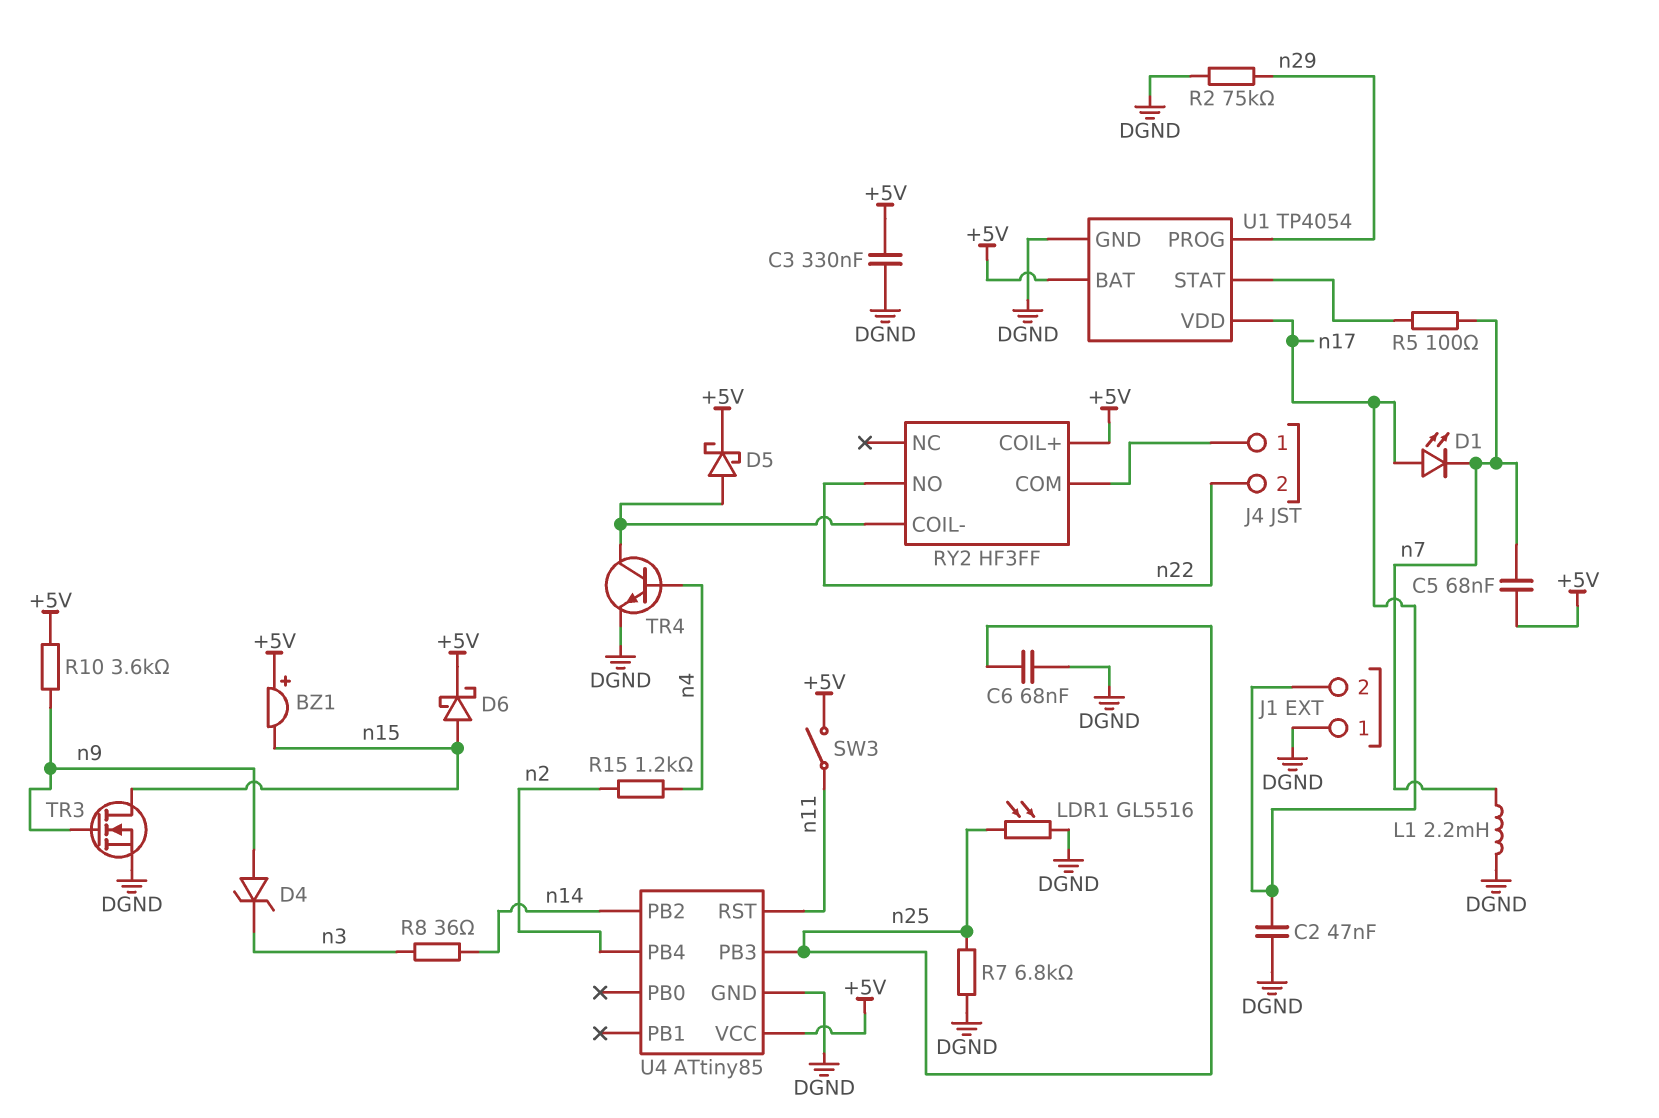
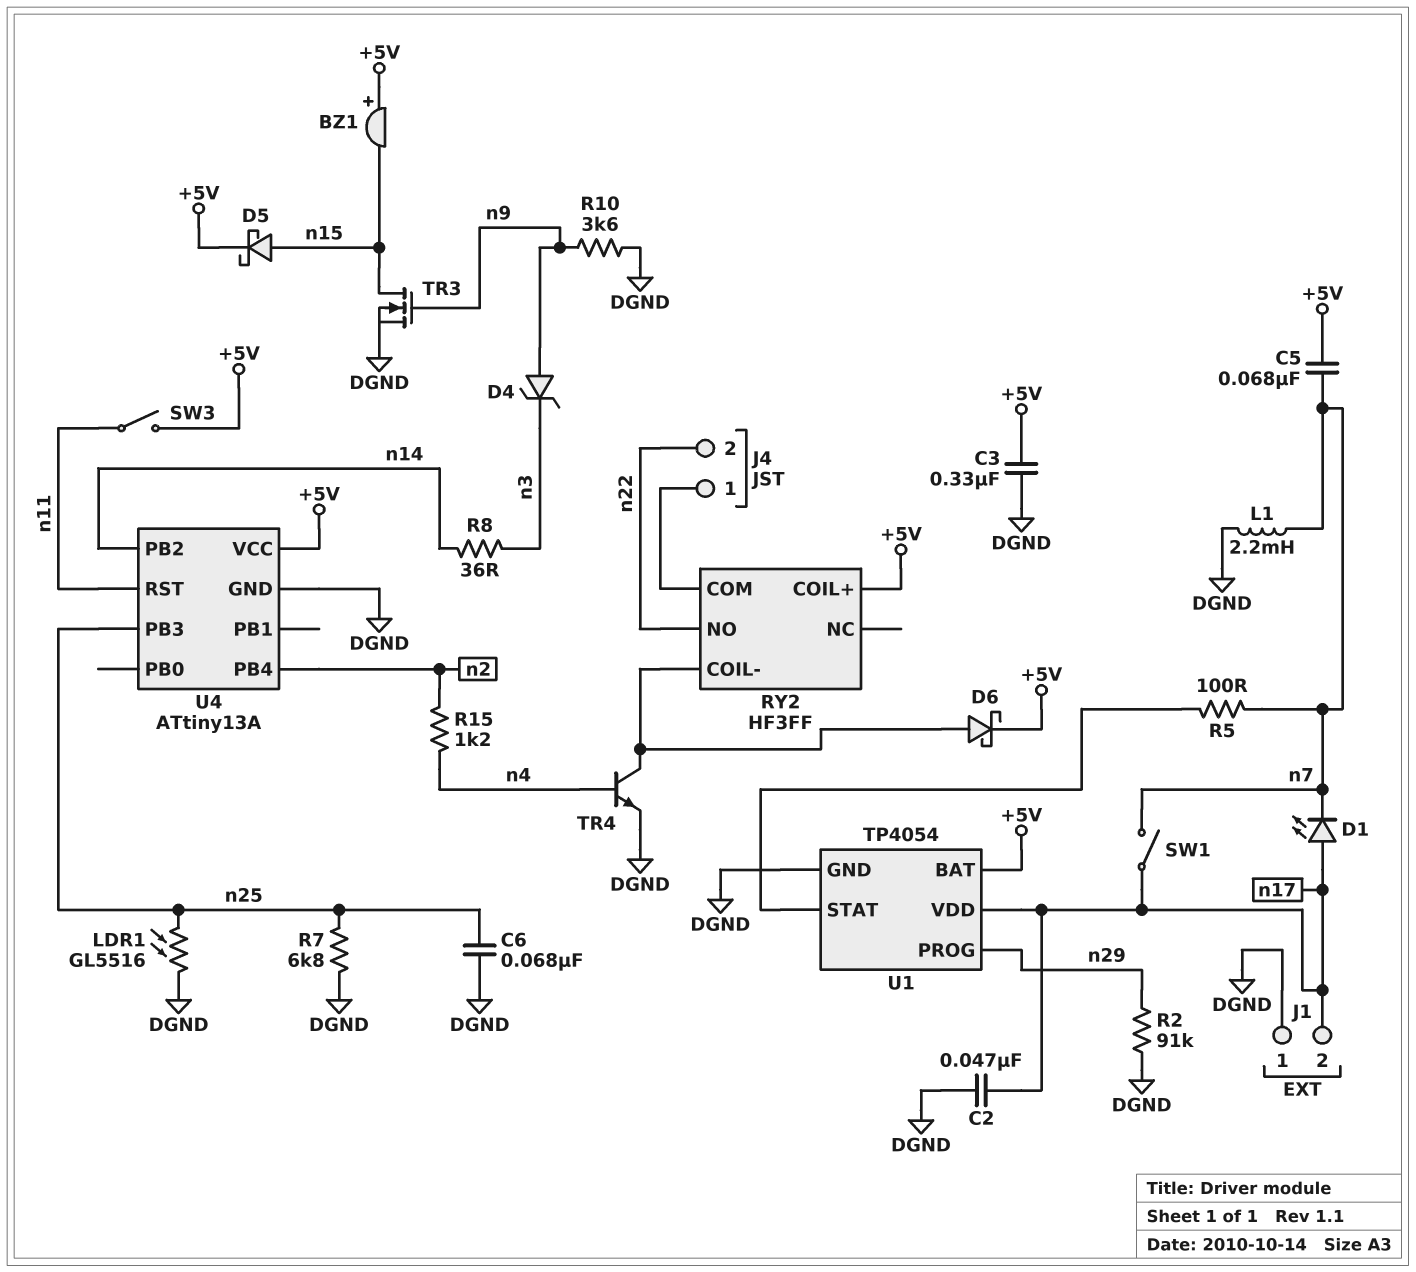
D5: schottky (A RY2/COIL-, K +5V) -> schottky (A n15, K +5V)
D6: schottky (A n15, K +5V) -> schottky (A RY2/COIL-, K +5V)
R2: 75k (DGND, n29) -> 91k (DGND, n29)
R10: 3.6k (+5V, n9) -> 3.6k (DGND, n9)
SW1: none -> switch (n7, n17)
U4: ATtiny85 -> ATtiny13A

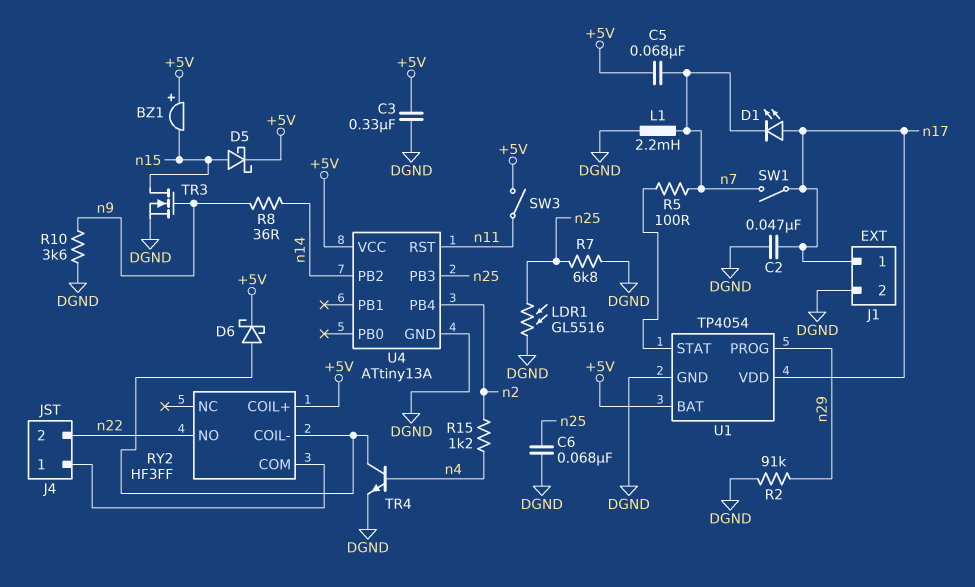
D4: zener (A n9, K n3) -> none
J1 pin 1: DGND -> n17
J1 pin 2: n17 -> DGND
R8: 36 (n3, n14) -> 36 (n9, n14)

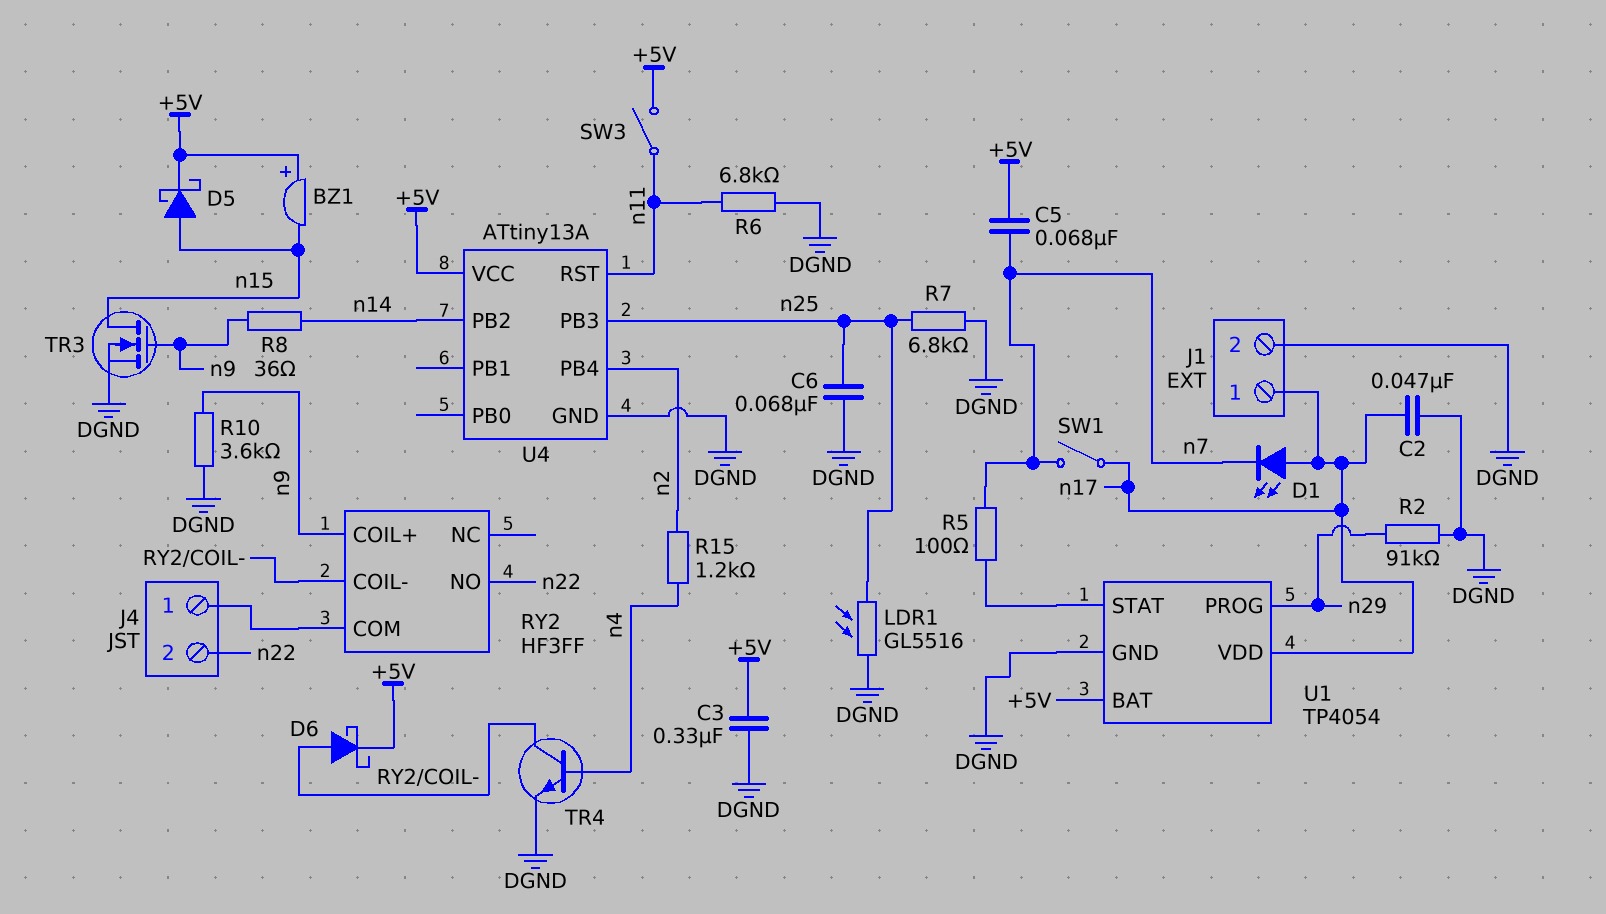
L1: 2.2mH (DGND, n7) -> none
R6: none -> 6.8k (DGND, n11)
RY2 pin COIL+: +5V -> n9

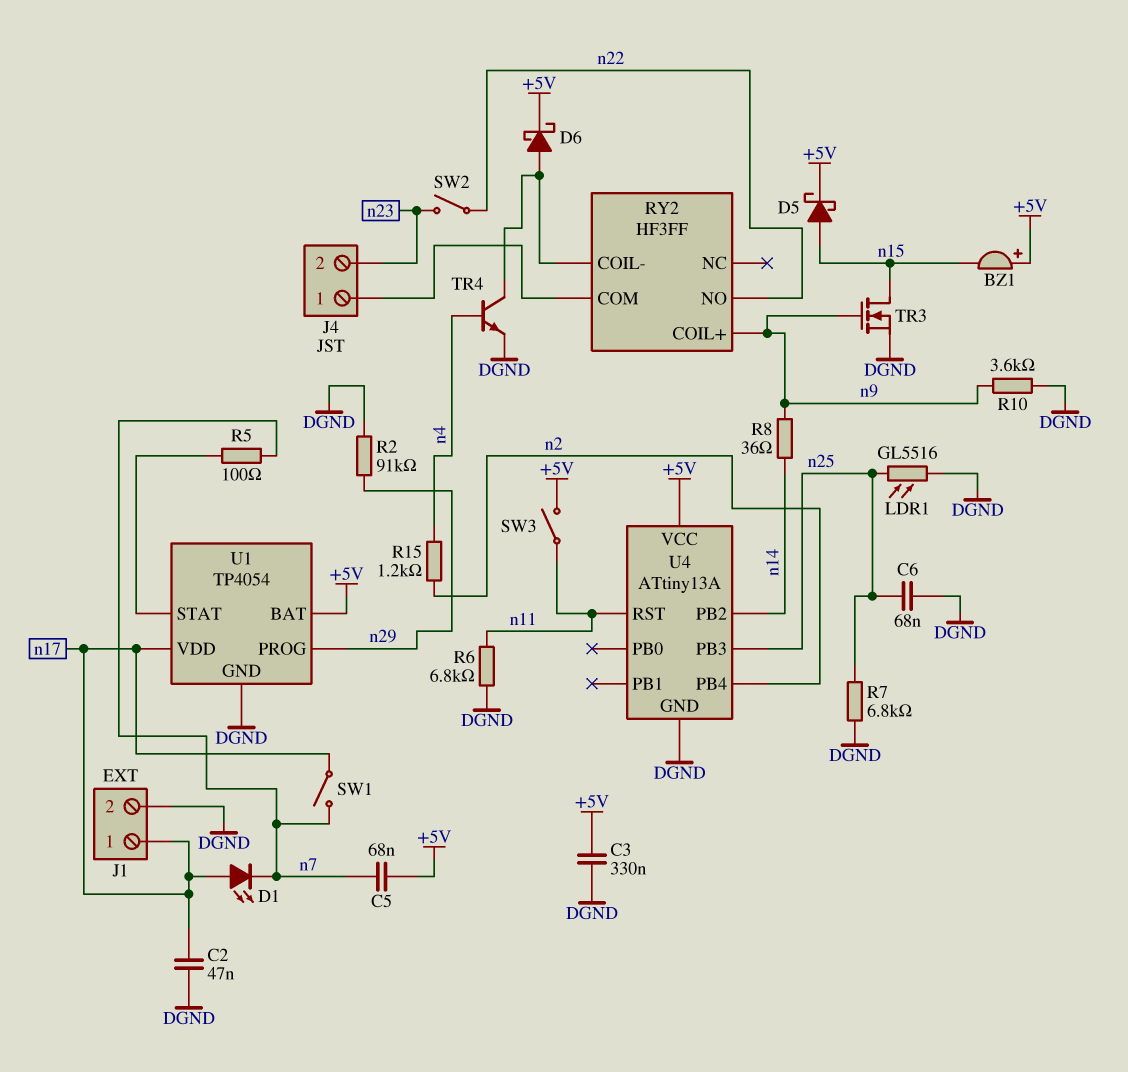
J4 pin 2: n22 -> n23
SW2: none -> switch (n22, n23)

